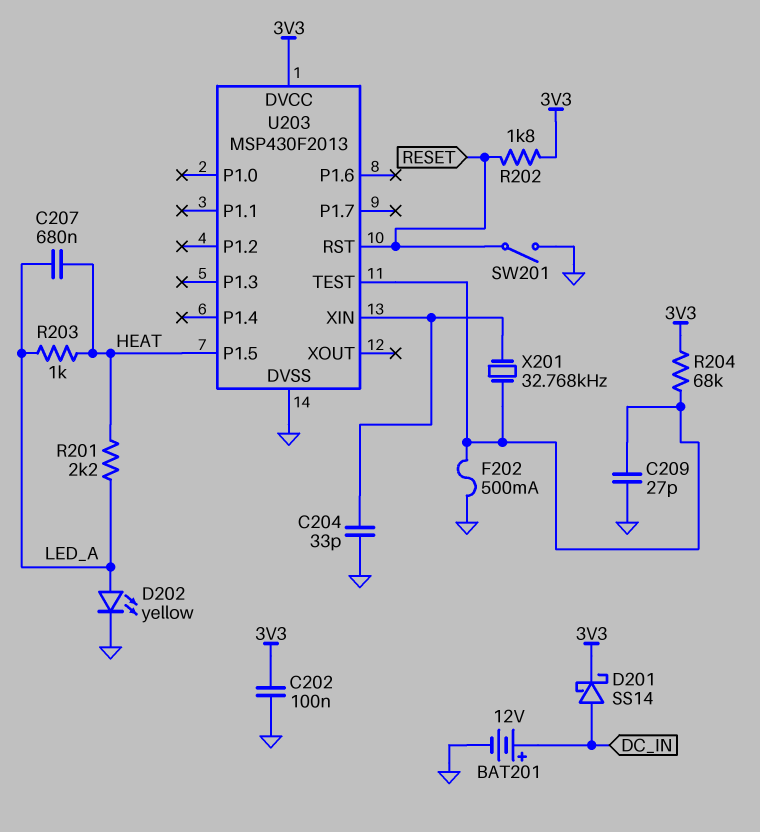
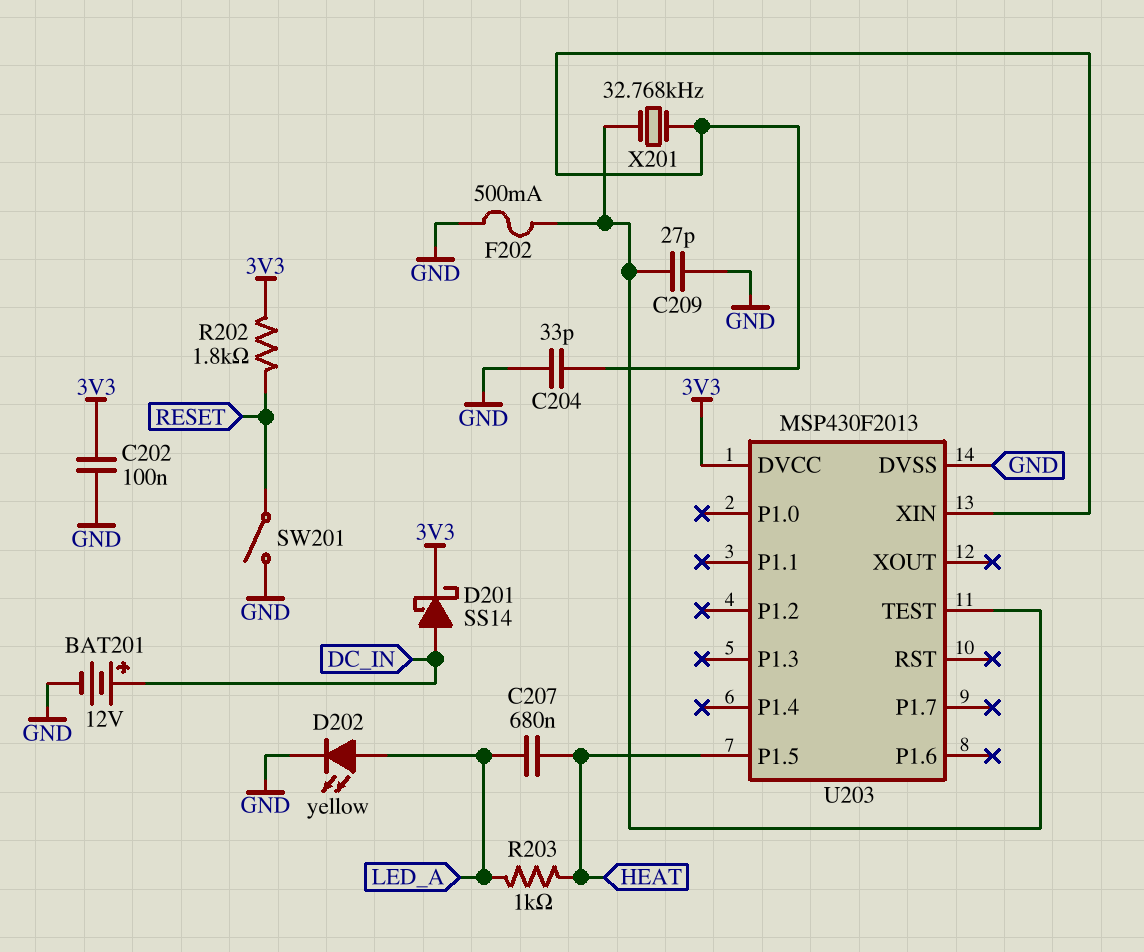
R201: 2.2k (HEAT, LED_A) -> none
R204: 68k (3V3, U203/TEST) -> none
U203 pin RST: RESET -> none

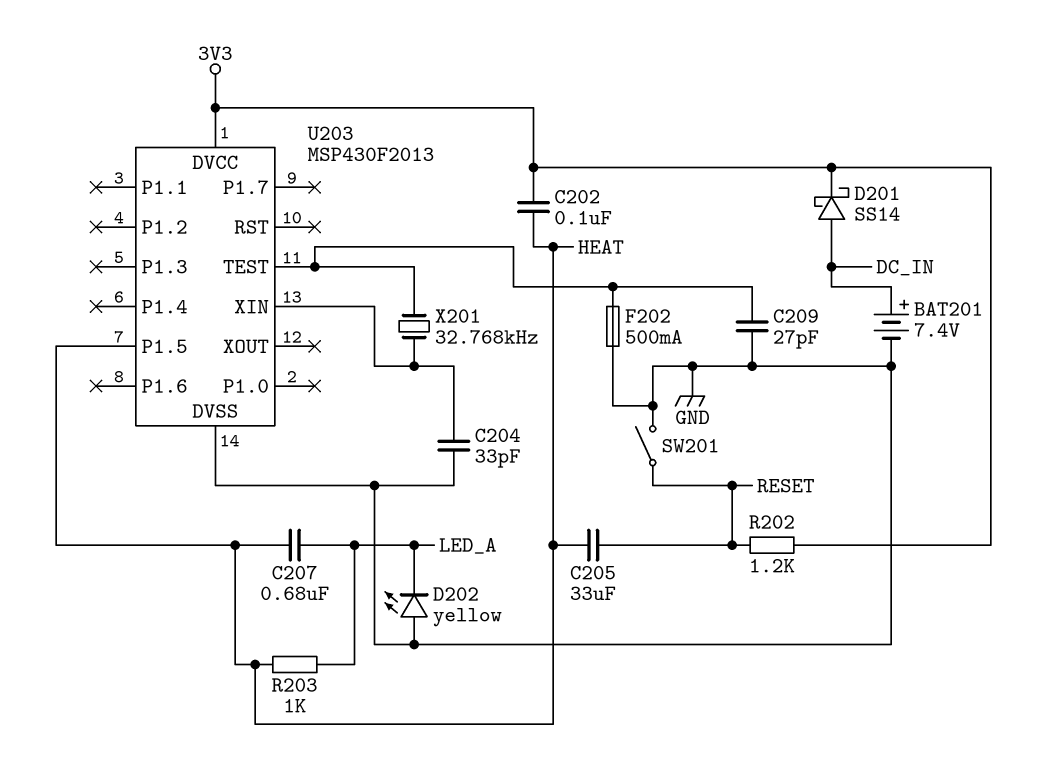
BAT201: 12V (plus DC_IN, minus GND) -> 7.4V (plus DC_IN, minus GND)
C202: 100nF (3V3, GND) -> 100nF (3V3, HEAT)
C205: none -> 33uF (HEAT, RESET)
D202: LED yellow (A LED_A, K GND) -> LED yellow (A GND, K LED_A)
R202: 1.8k (3V3, RESET) -> 1.2k (3V3, RESET)

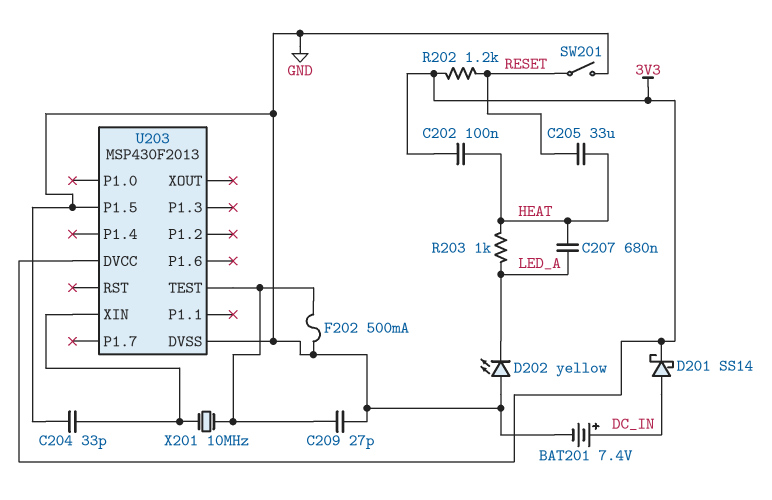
U203 pin P1.5: HEAT -> GND
X201: 32.768kHz (U203/TEST, U203/XIN) -> 10MHz (U203/TEST, U203/XIN)

